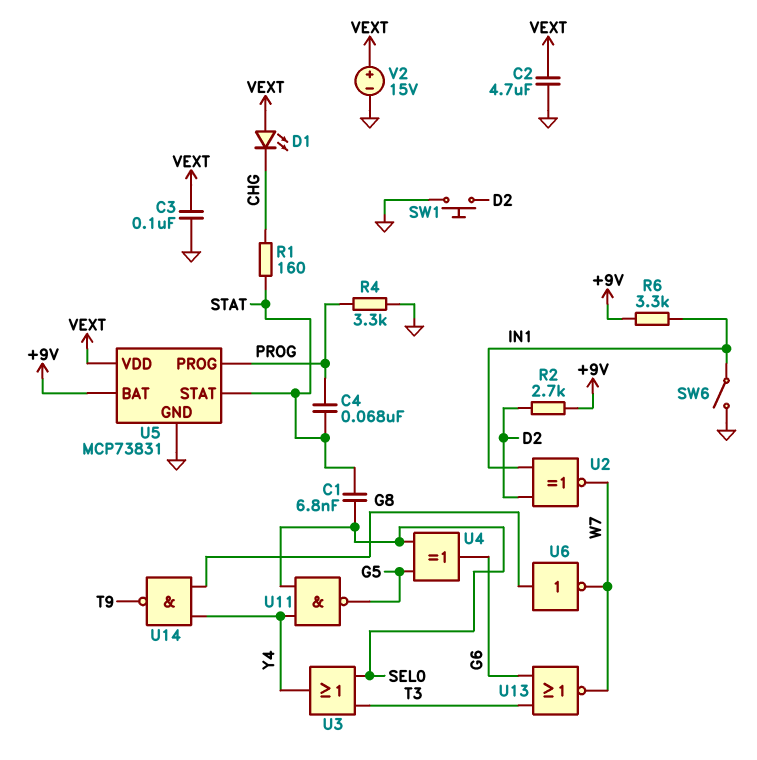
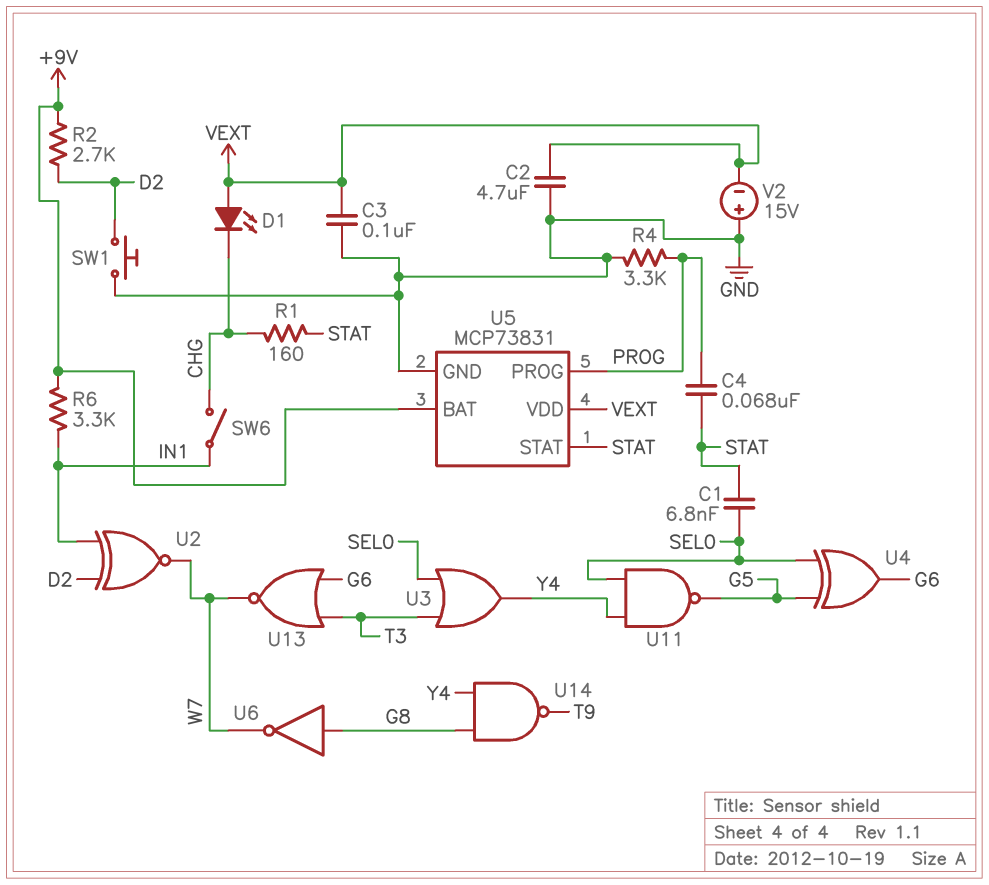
SW6: switch (GND, IN1) -> switch (CHG, IN1)
V2: 15V (plus VEXT, minus GND) -> 15V (plus GND, minus VEXT)

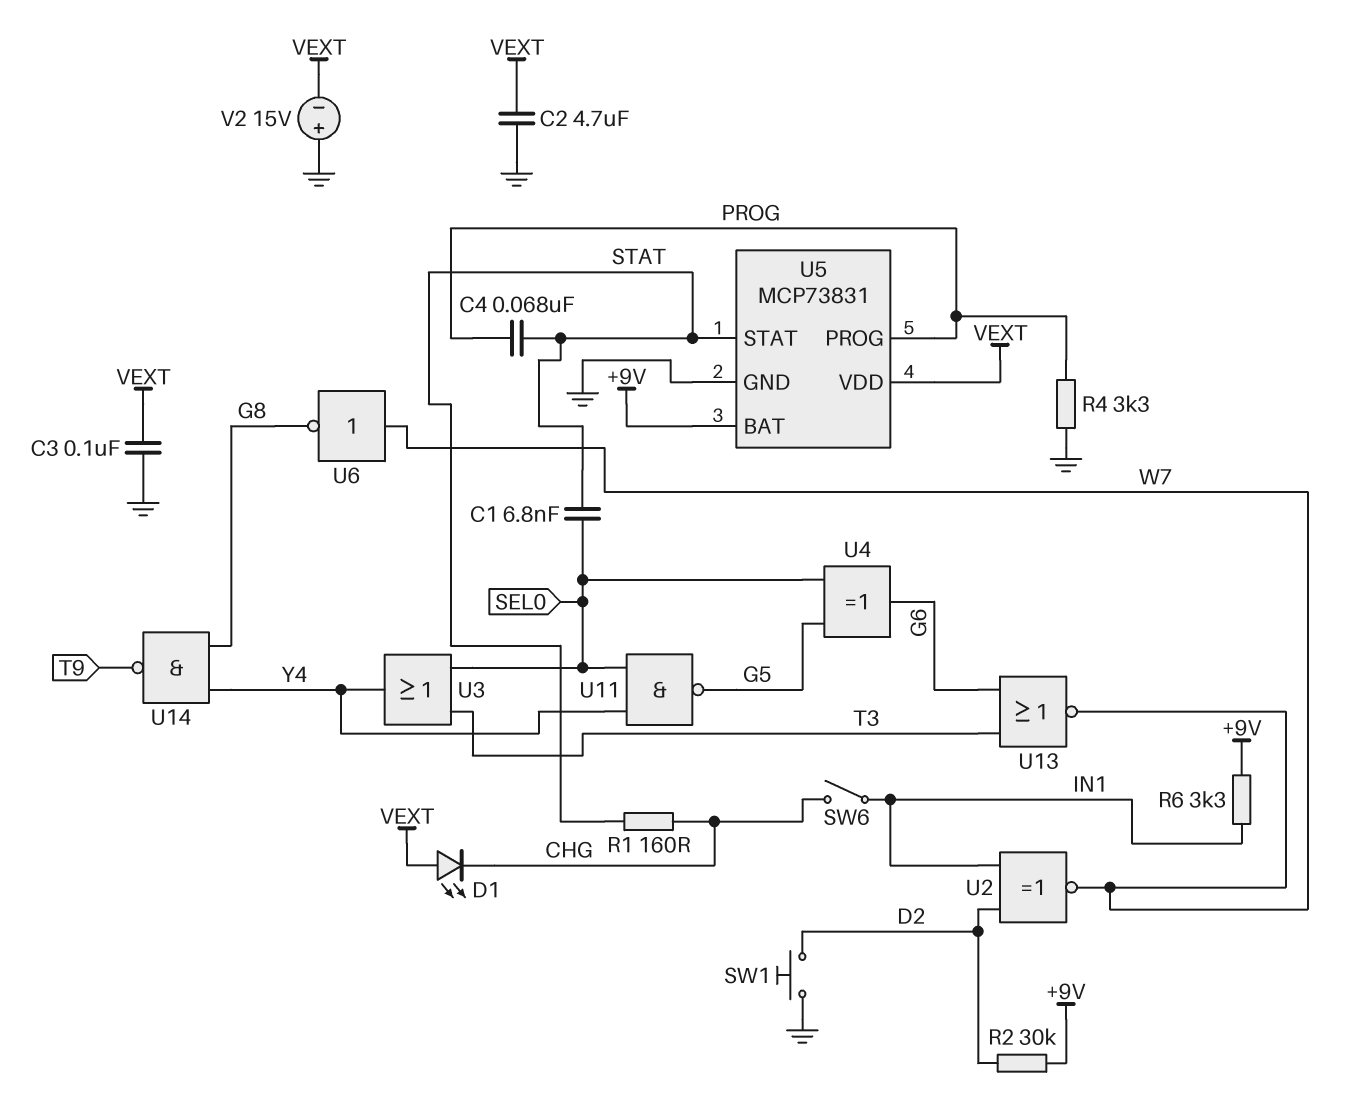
R2: 2.7k (+9V, D2) -> 30k (+9V, D2)
U6: NOT (in G8, out W7) -> NOT (in W7, out G8)

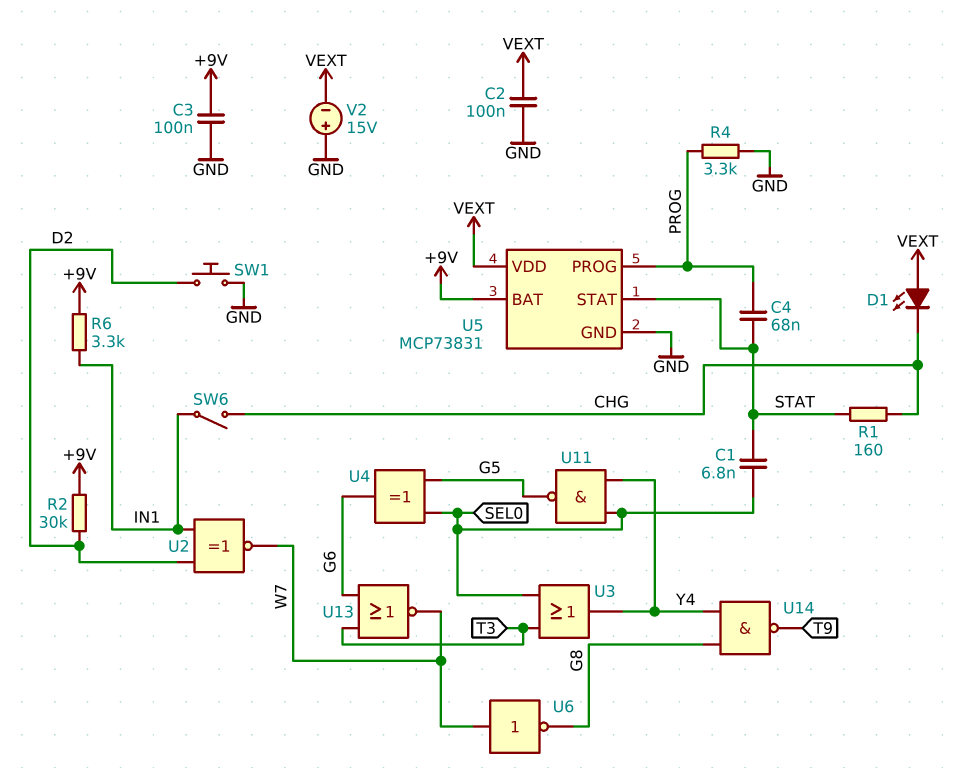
C2: 4.7uF (GND, VEXT) -> 100nF (GND, VEXT)
C3: 100nF (GND, VEXT) -> 100nF (+9V, GND)

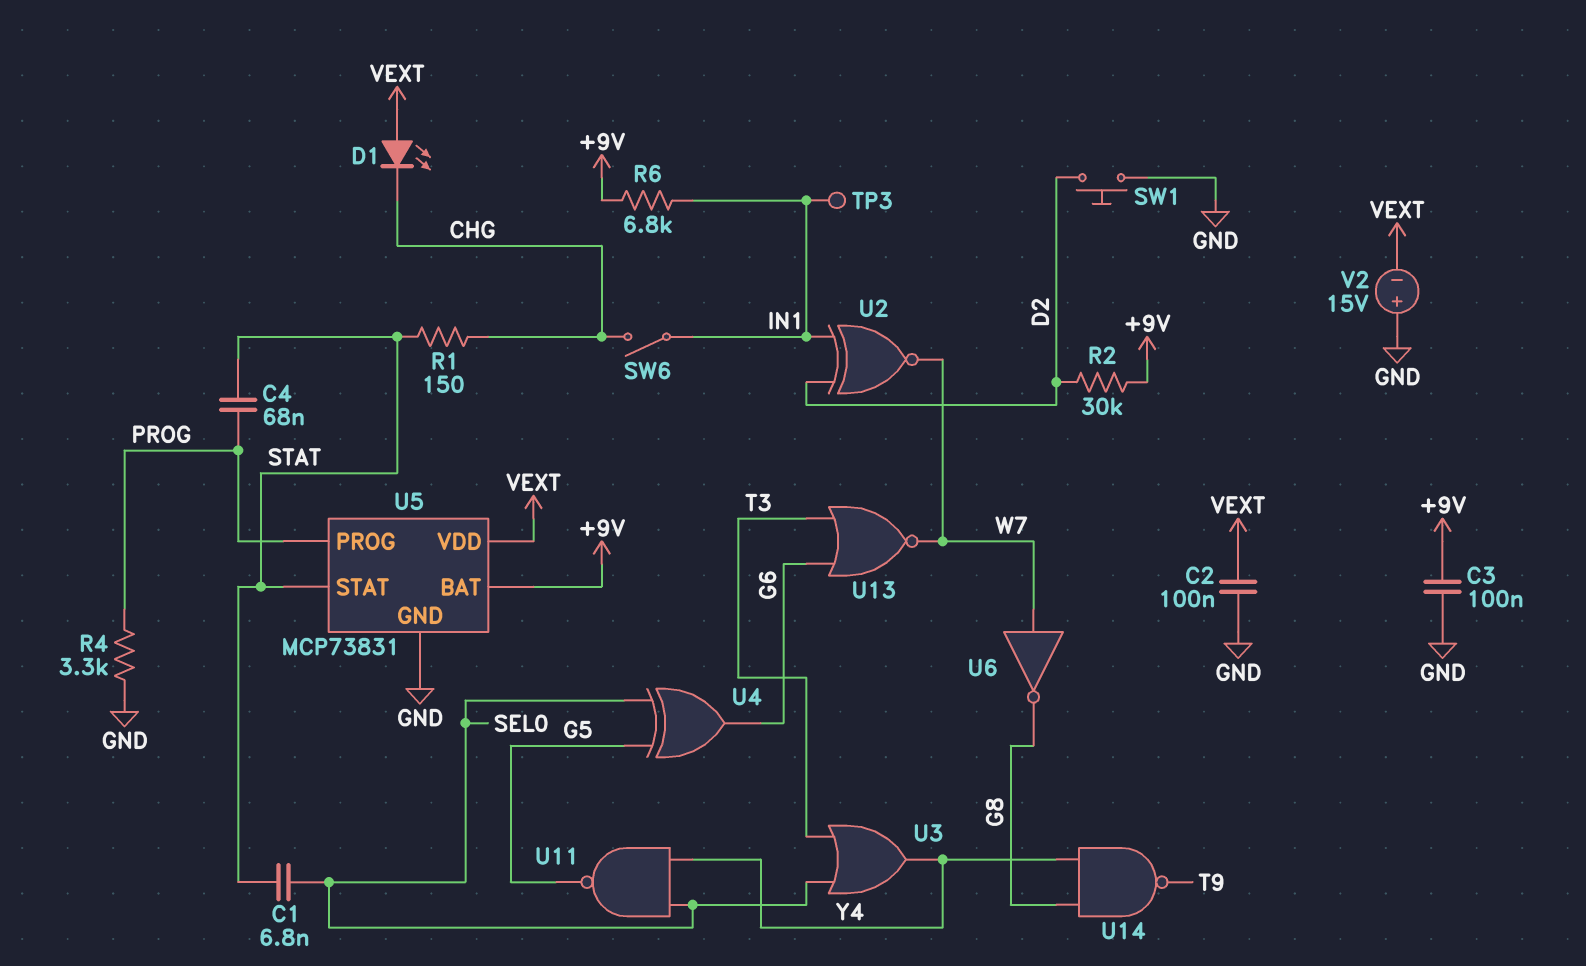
R1: 160 (CHG, STAT) -> 150 (CHG, STAT)
R6: 3.3k (+9V, IN1) -> 6.8k (+9V, IN1)
TP3: none -> test point (IN1)

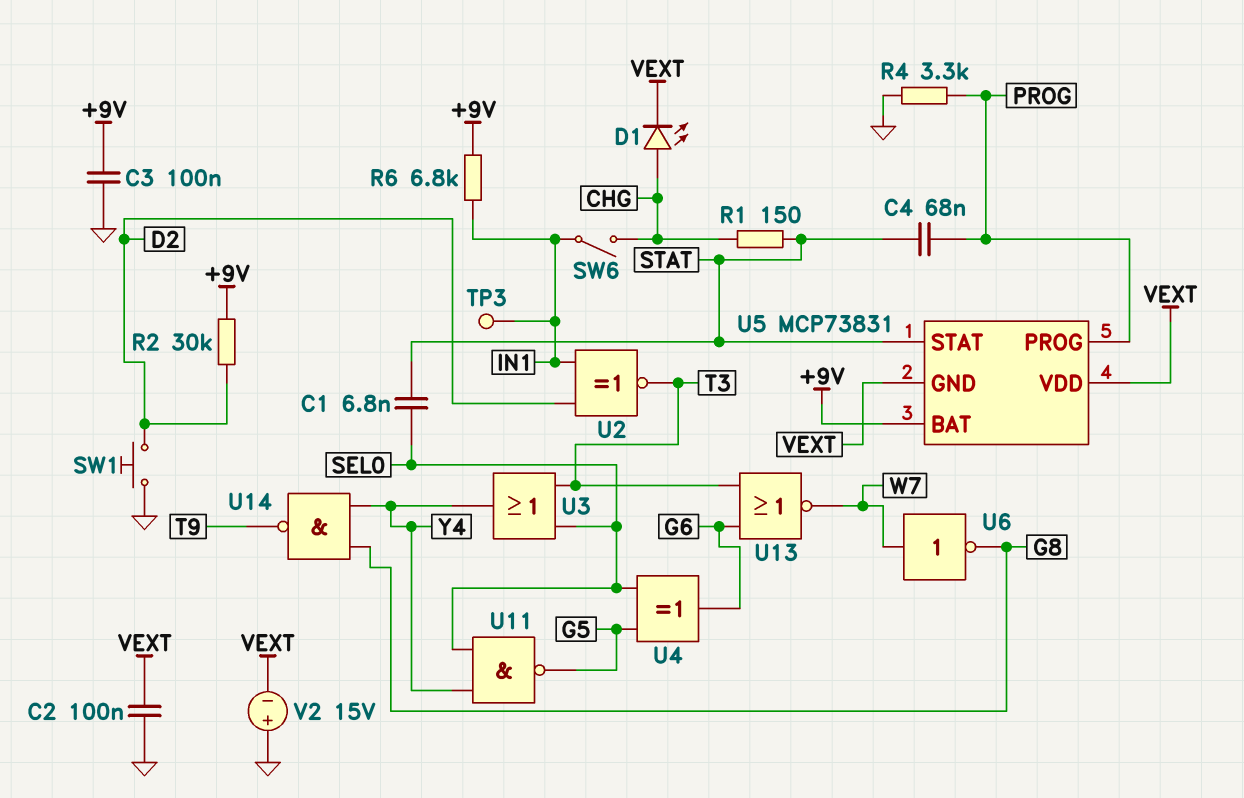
D1: LED (A VEXT, K CHG) -> LED (A CHG, K VEXT)
U2: XNOR (in D2, in IN1, out W7) -> XNOR (in D2, in IN1, out T3)
U5 pin GND: GND -> VEXT

